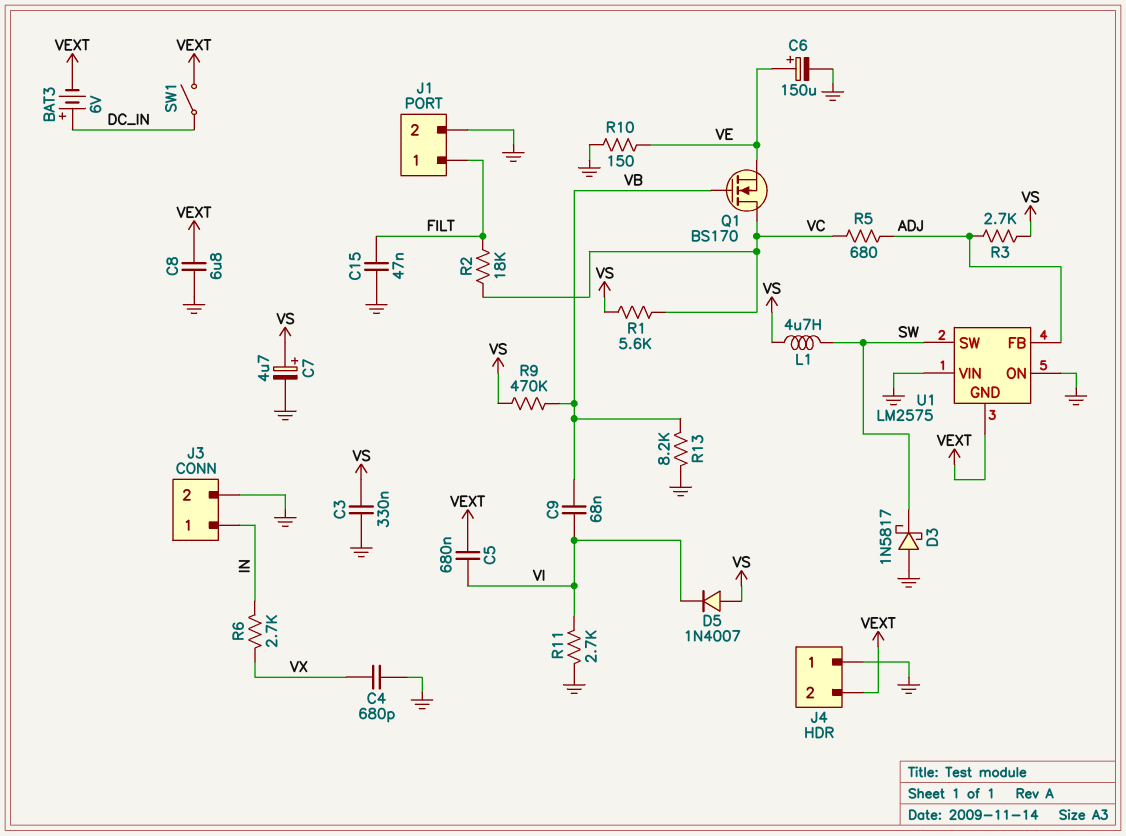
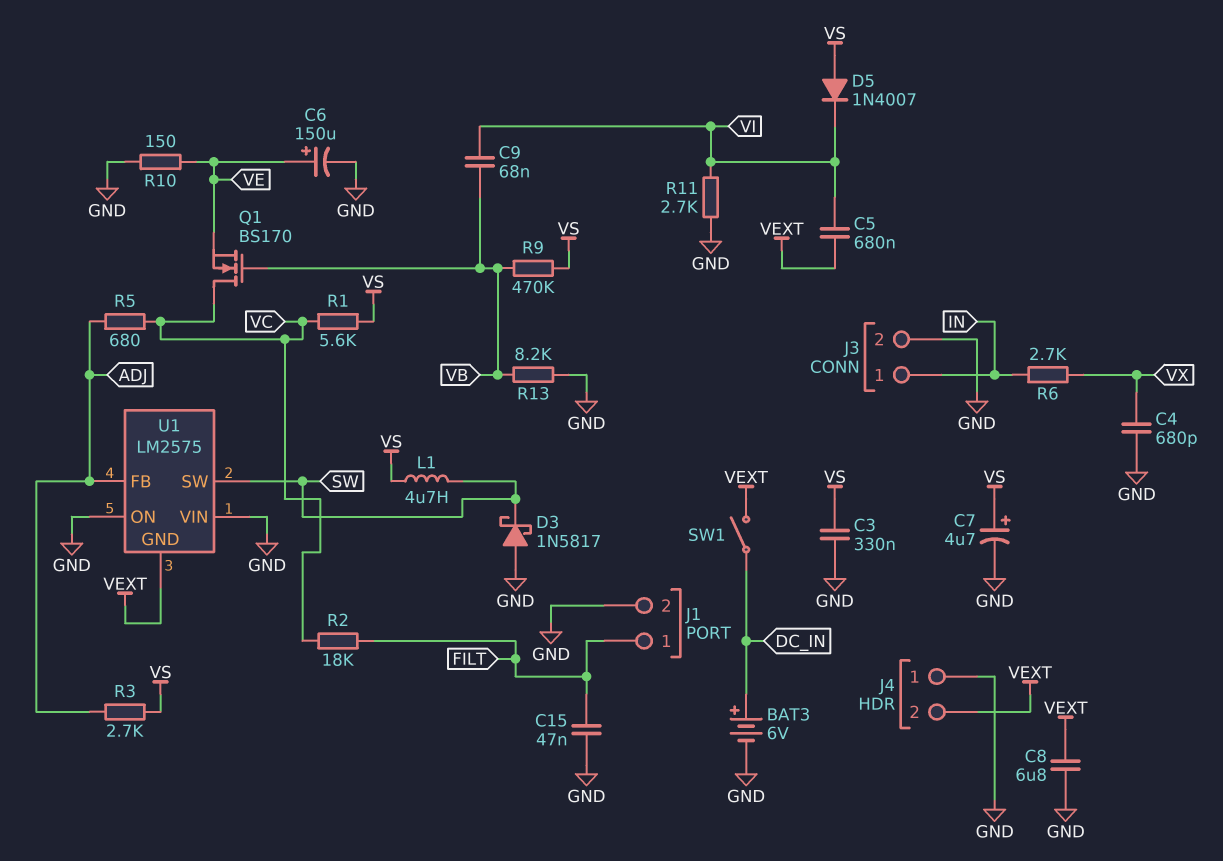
BAT3: 6V (plus DC_IN, minus VEXT) -> 6V (plus DC_IN, minus GND)

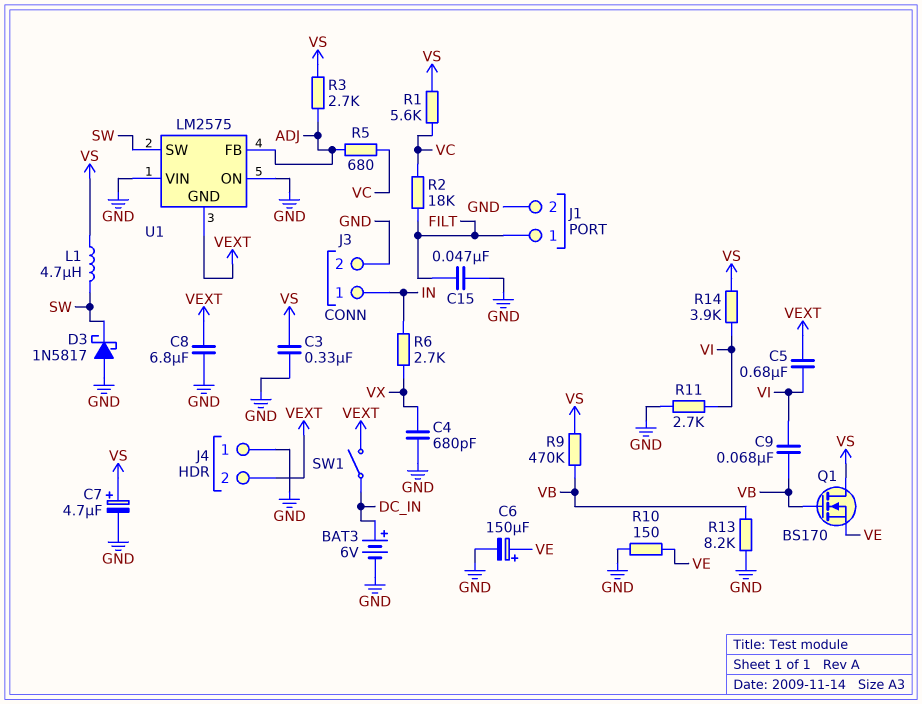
D5: diode 1N4007 (A VS, K VI) -> none
Q1: NMOS BS170 (G VB, D VC, S VE) -> NMOS BS170 (G VB, D VS, S VE)
R14: none -> 3.9k (VI, VS)

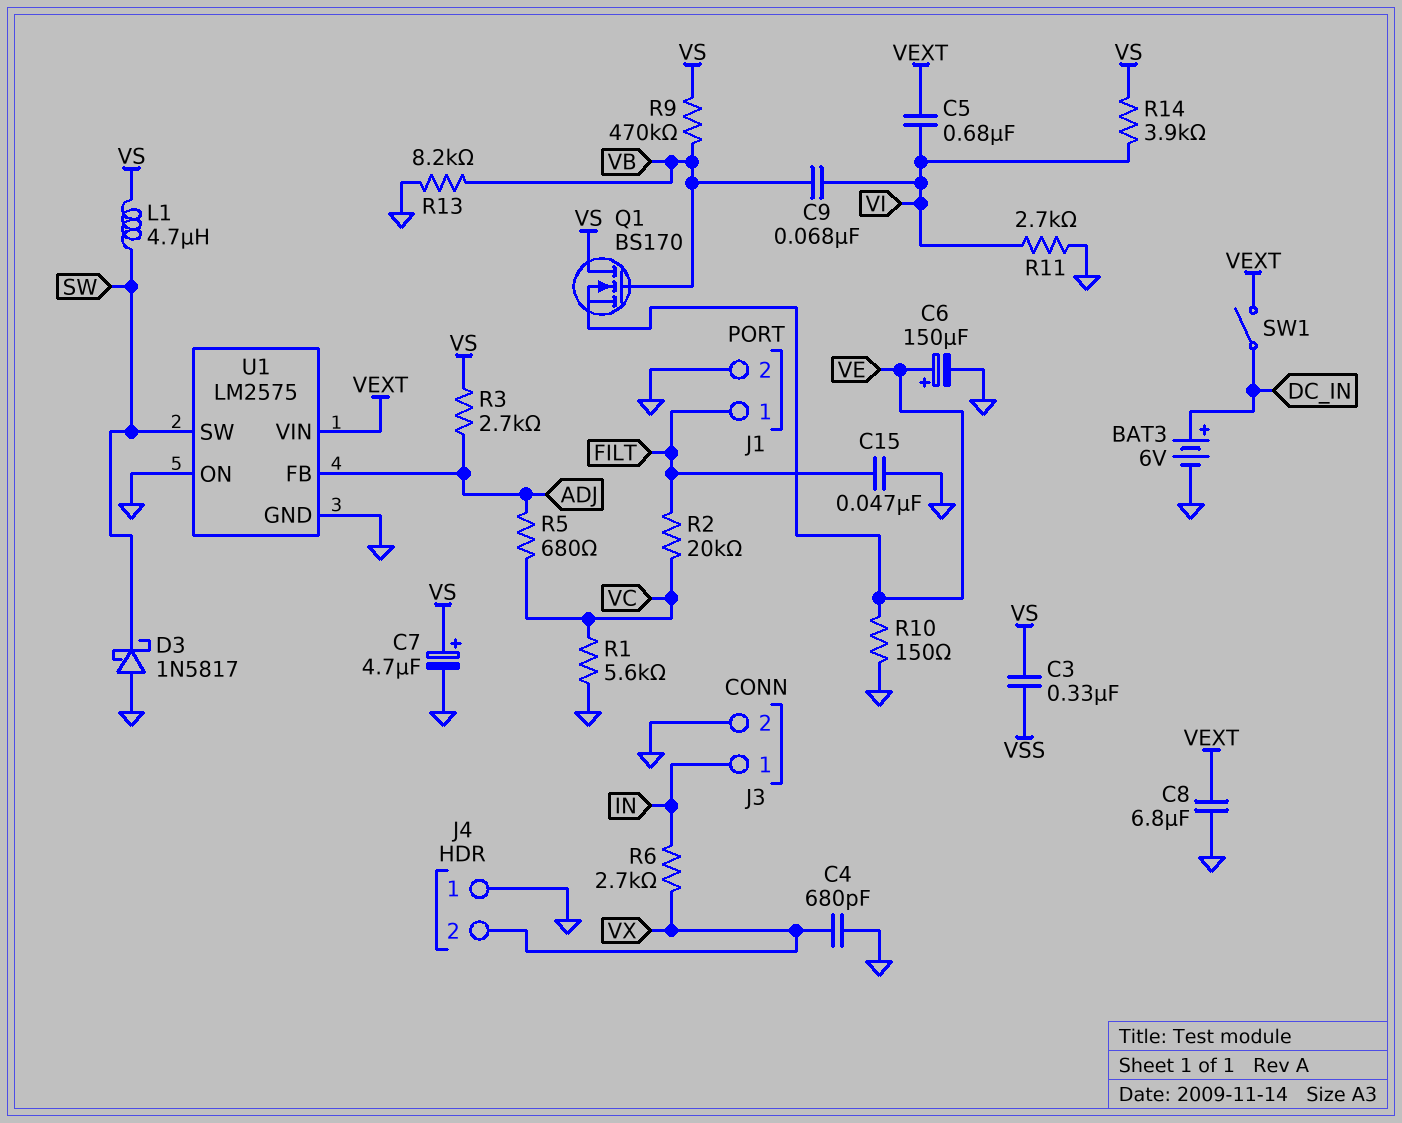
C3: 330nF (GND, VS) -> 330nF (VS, VSS)
J4 pin 2: VEXT -> VX
R1: 5.6k (VC, VS) -> 5.6k (GND, VC)
R2: 18k (FILT, VC) -> 20k (FILT, VC)
U1 pin GND: VEXT -> GND
U1 pin VIN: GND -> VEXT

